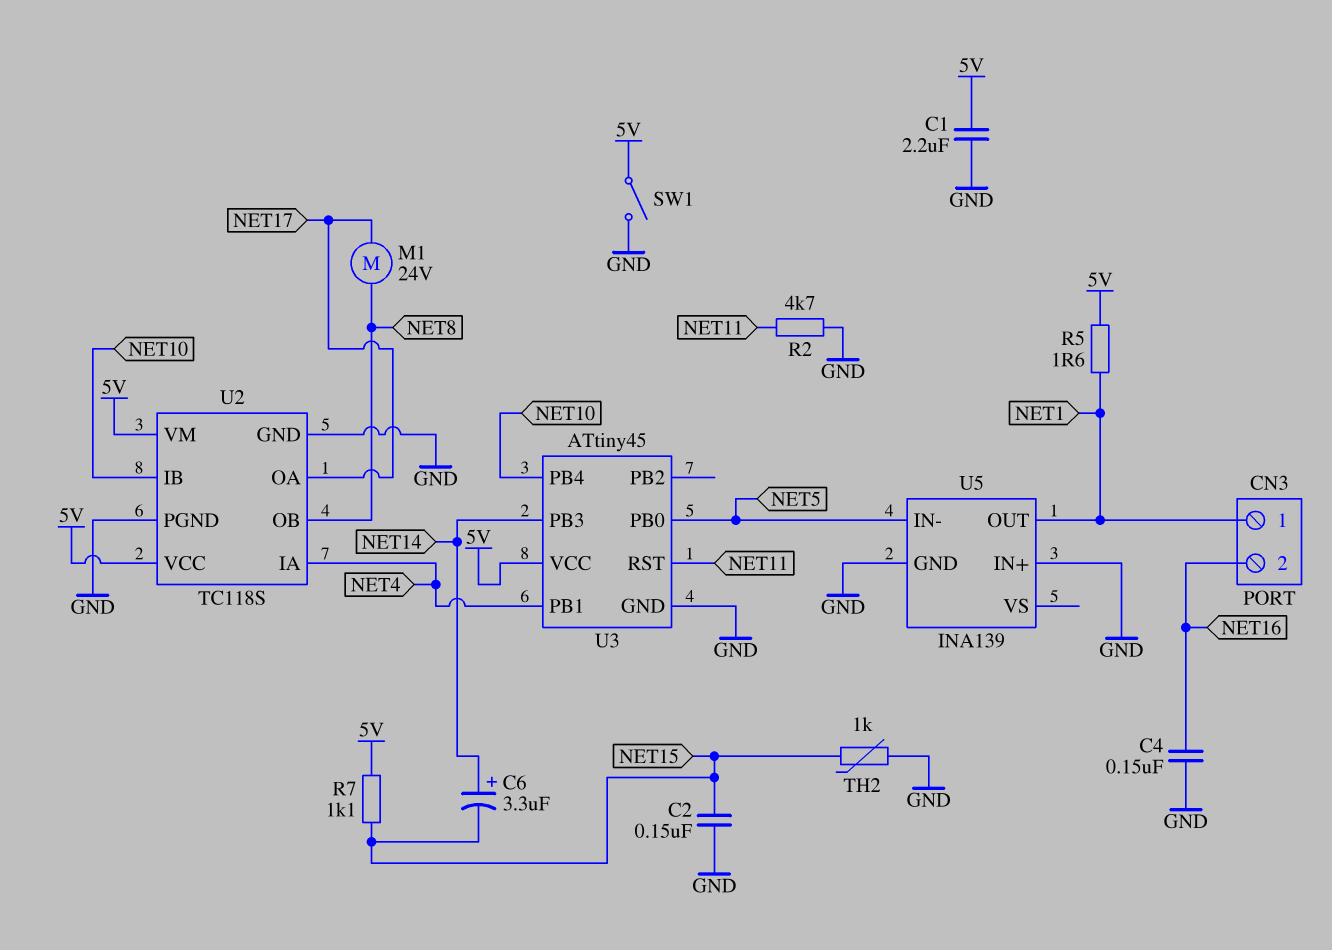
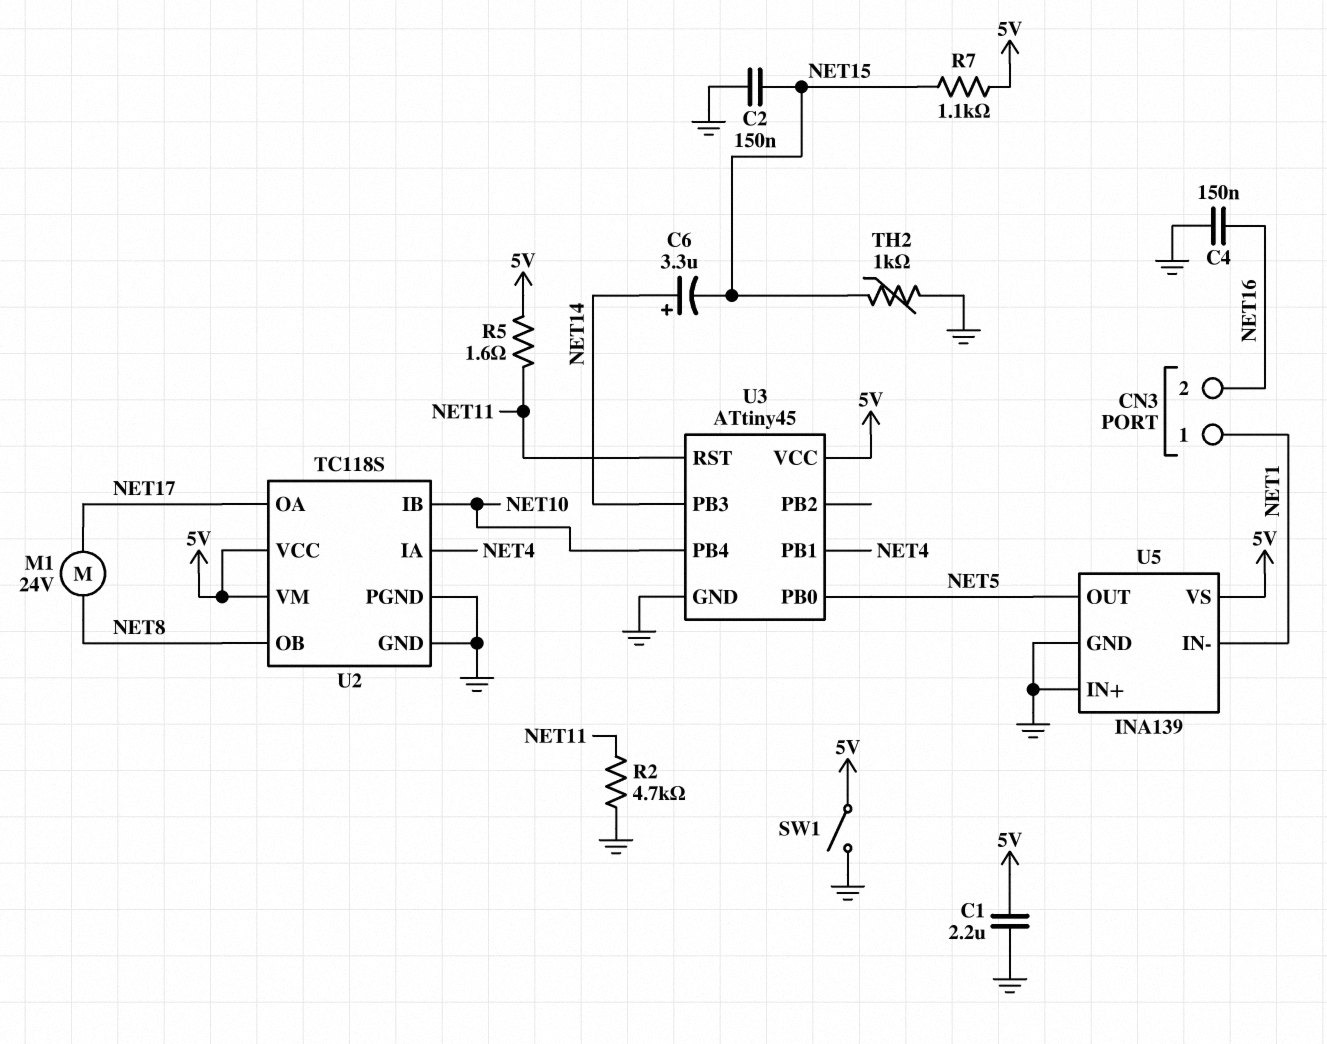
R5: 1.6 (5V, NET1) -> 1.6 (5V, NET11)
U5 pin IN-: NET5 -> NET1
U5 pin OUT: NET1 -> NET5
U5 pin VS: none -> 5V

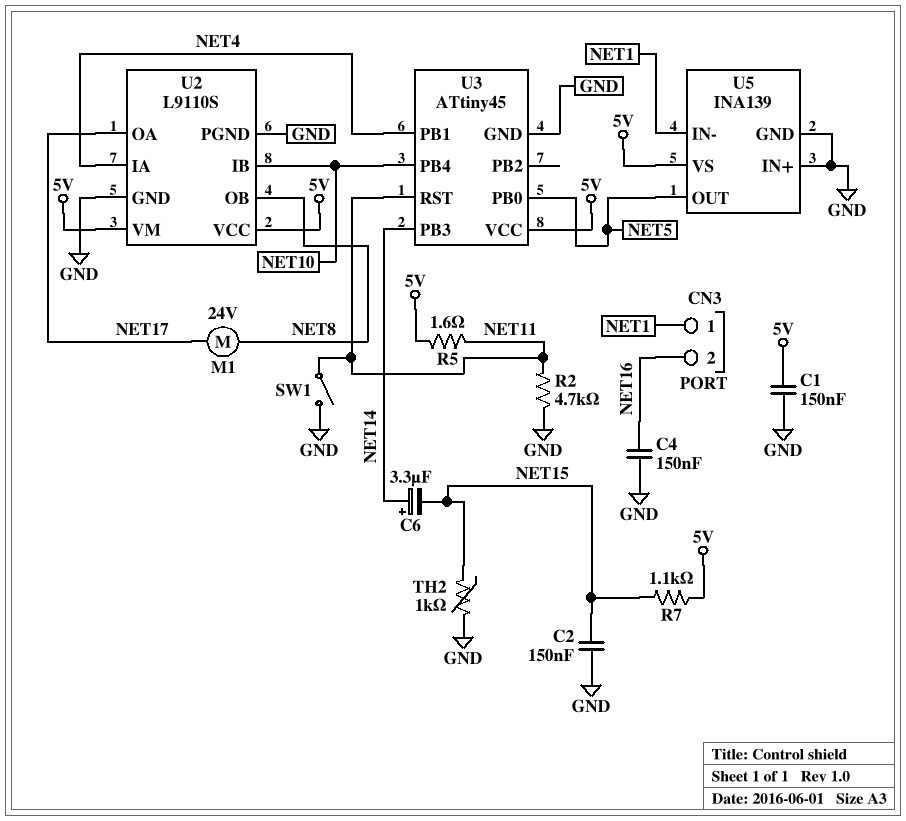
C1: 2.2uF (5V, GND) -> 150nF (5V, GND)
SW1: switch (5V, GND) -> switch (GND, NET11)
U2: TC118S -> L9110S

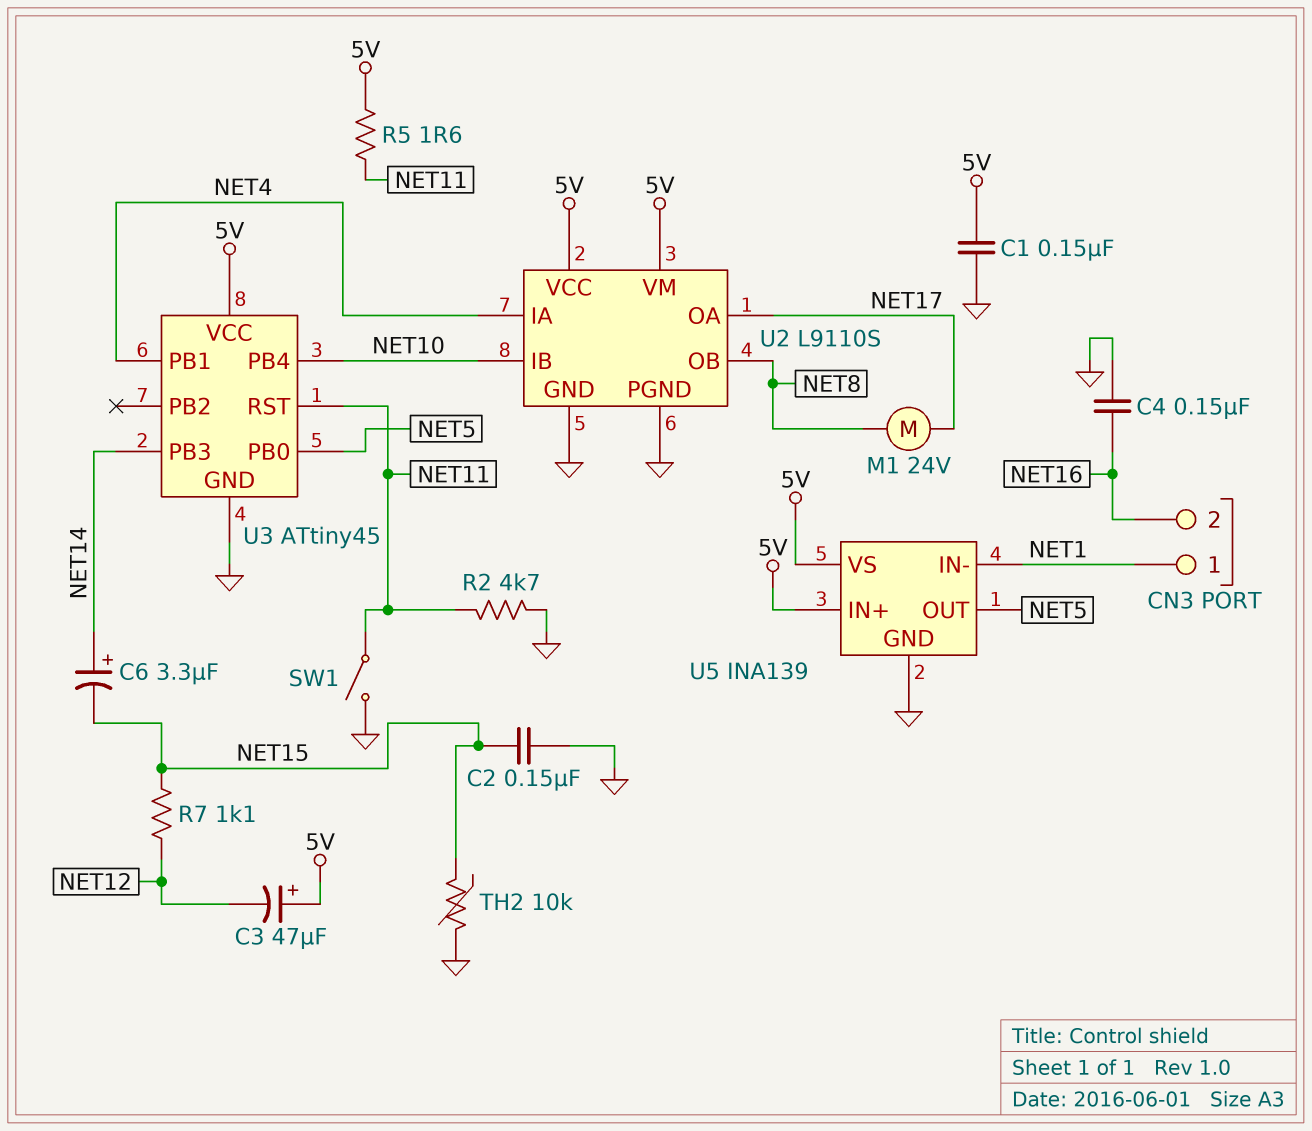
C3: none -> 47uF (plus 5V, minus NET12)
R7: 1.1k (5V, NET15) -> 1.1k (NET12, NET15)
TH2: 1k (GND, NET15) -> 10k (GND, NET15)
U5 pin IN+: GND -> 5V

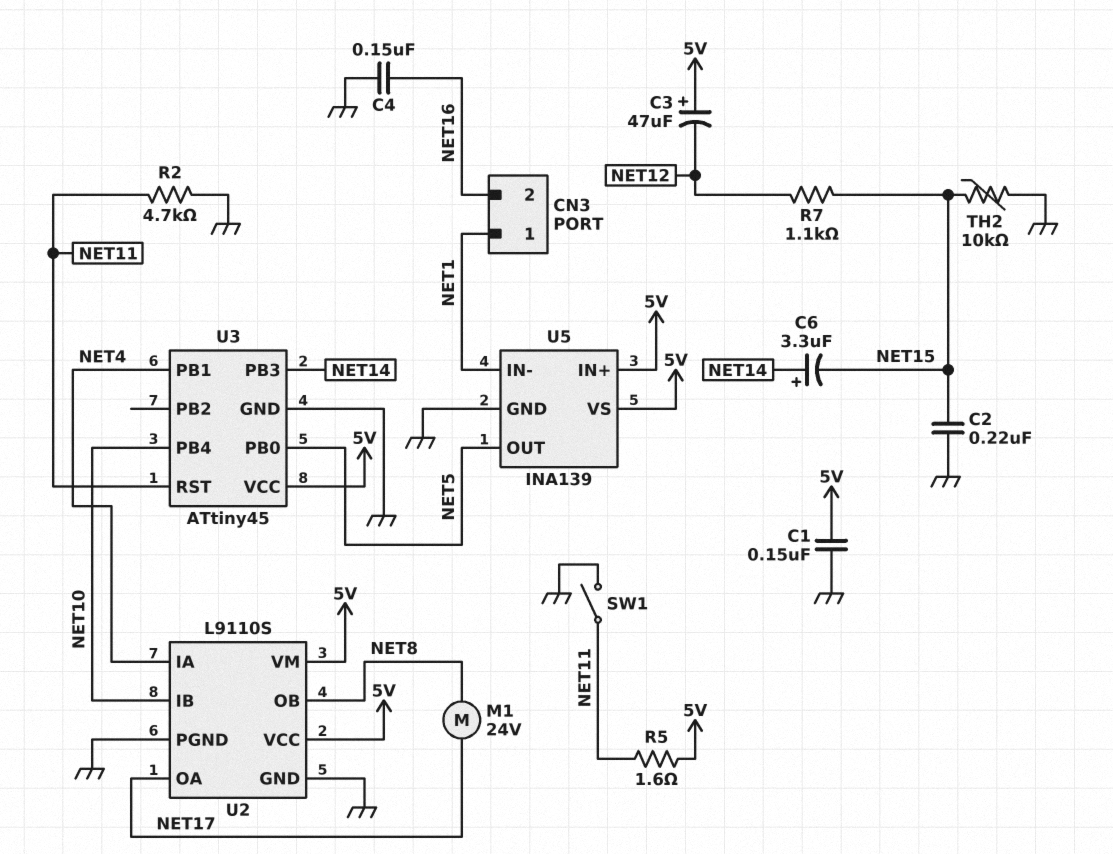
C2: 150nF (GND, NET15) -> 220nF (GND, NET15)

